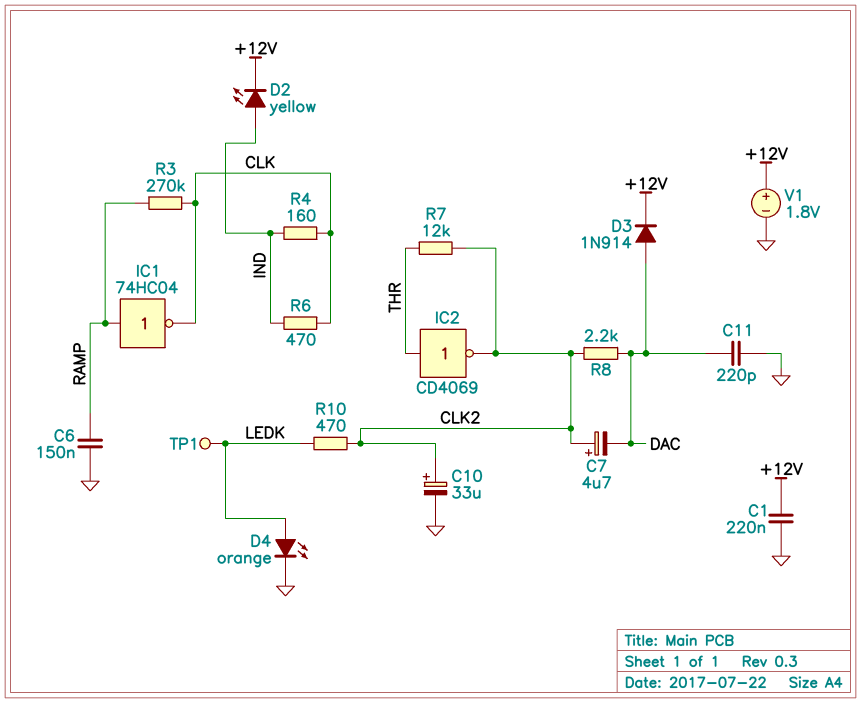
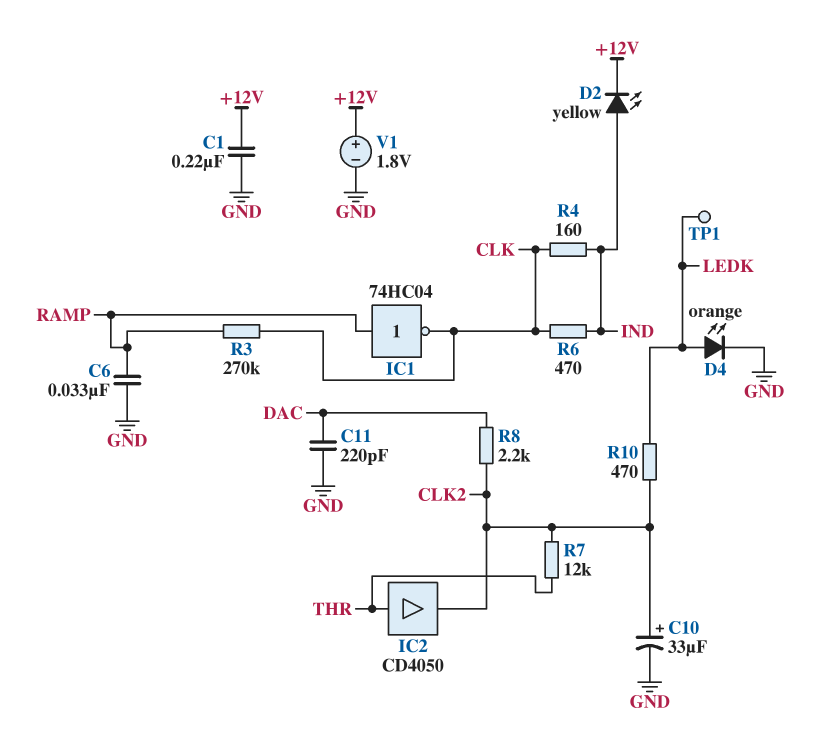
C6: 150nF (GND, RAMP) -> 33nF (GND, RAMP)
C7: 4.7uF (plus CLK2, minus DAC) -> none
D3: diode 1N914 (A DAC, K +12V) -> none
IC2: NOT CD4069 (in THR, out CLK2) -> buffer CD4050 (in THR, out CLK2)

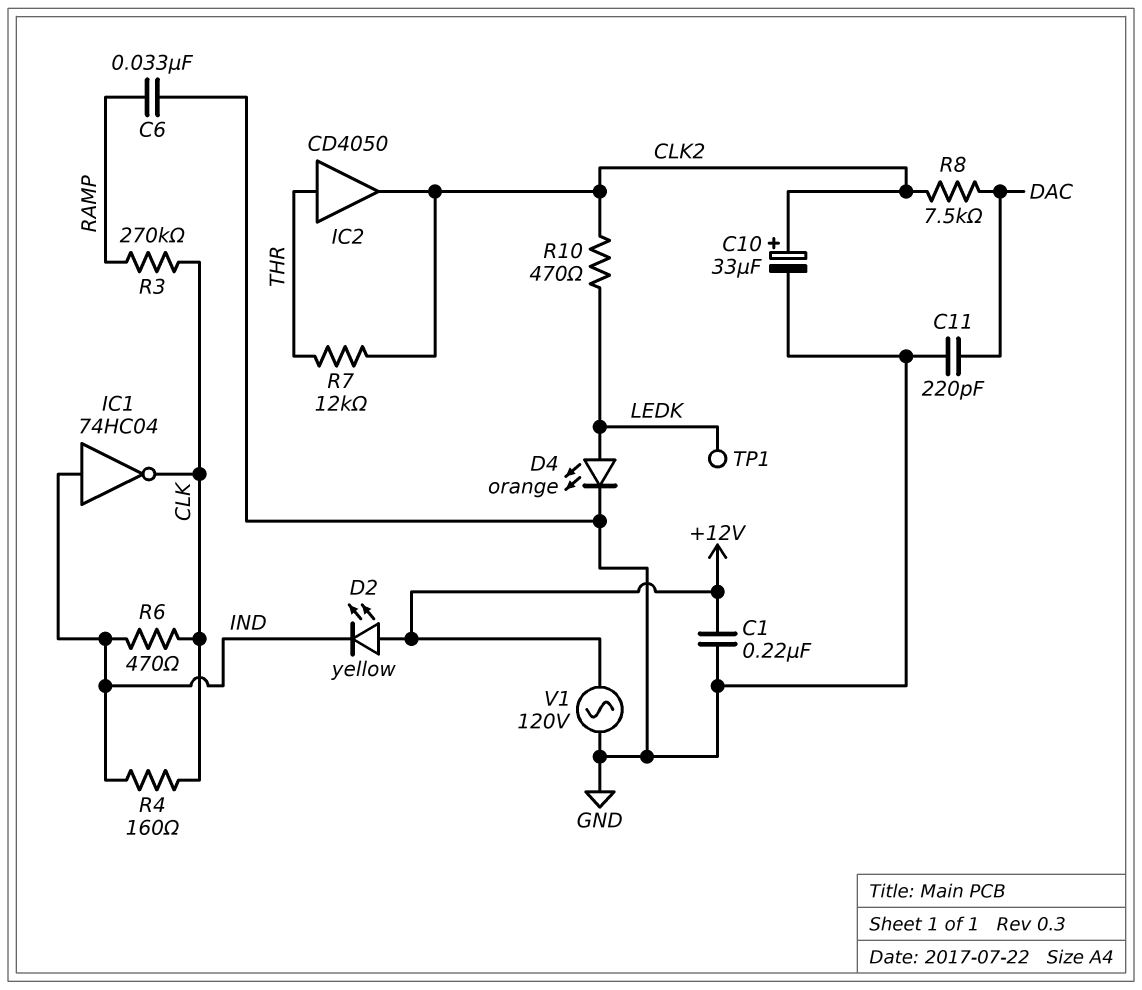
D2: LED yellow (A IND, K +12V) -> LED yellow (A +12V, K IND)
IC1: NOT 74HC04 (in RAMP, out CLK) -> NOT 74HC04 (in IND, out CLK)
R8: 2.2k (CLK2, DAC) -> 7.5k (CLK2, DAC)
V1: 1.8V (plus +12V, minus GND) -> AC 120V (+12V, GND)

